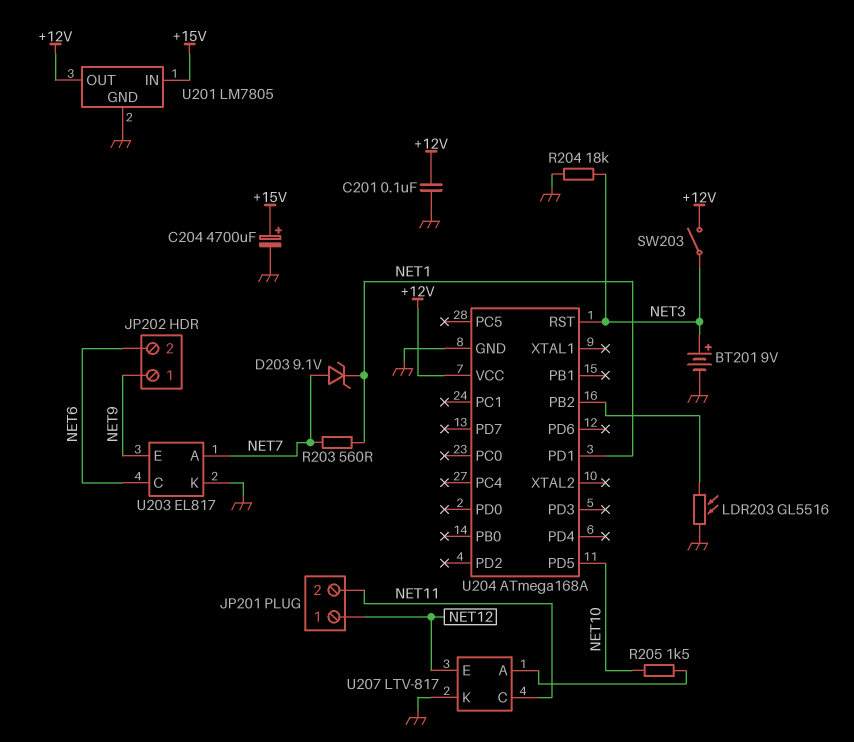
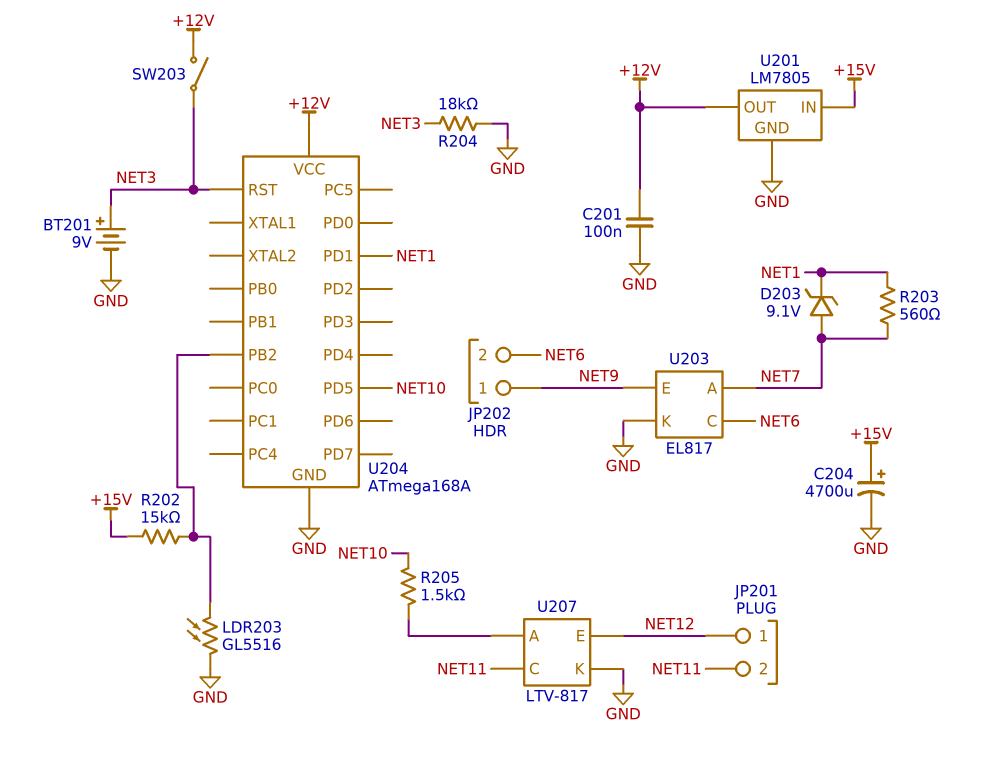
R202: none -> 15k (+15V, U204/PB2)

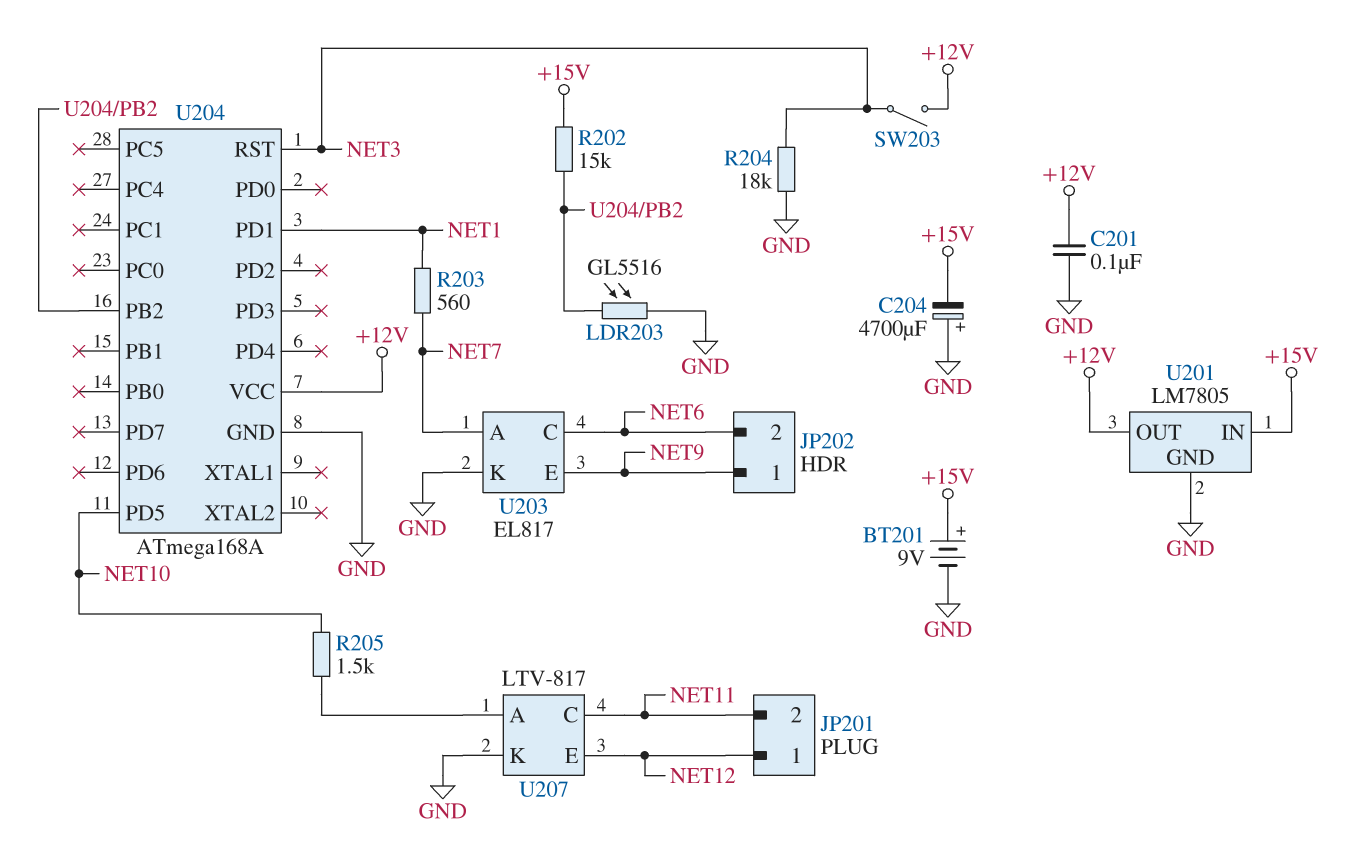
BT201: 9V (plus NET3, minus GND) -> 9V (plus +15V, minus GND)
C204: 4700uF (plus +15V, minus GND) -> 4700uF (plus GND, minus +15V)
D203: zener 9.1V (A NET7, K NET1) -> none

